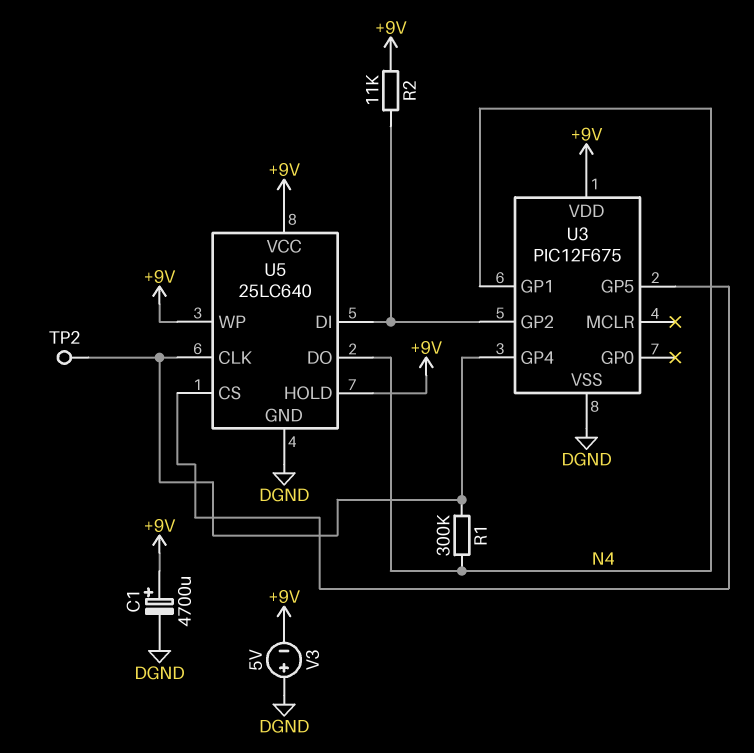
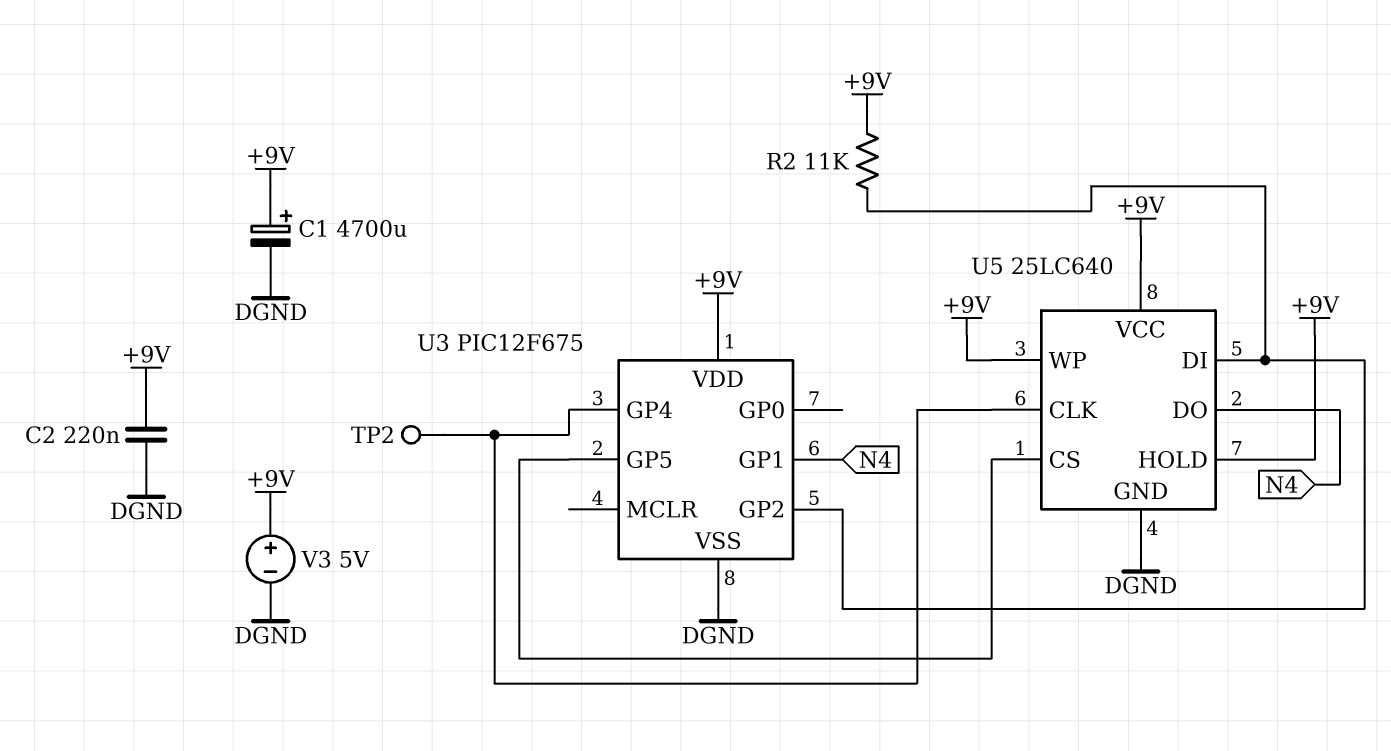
C2: none -> 220nF (+9V, DGND)
R1: 300k (N4, U3/GP4) -> none
V3: 5V (plus DGND, minus +9V) -> 5V (plus +9V, minus DGND)

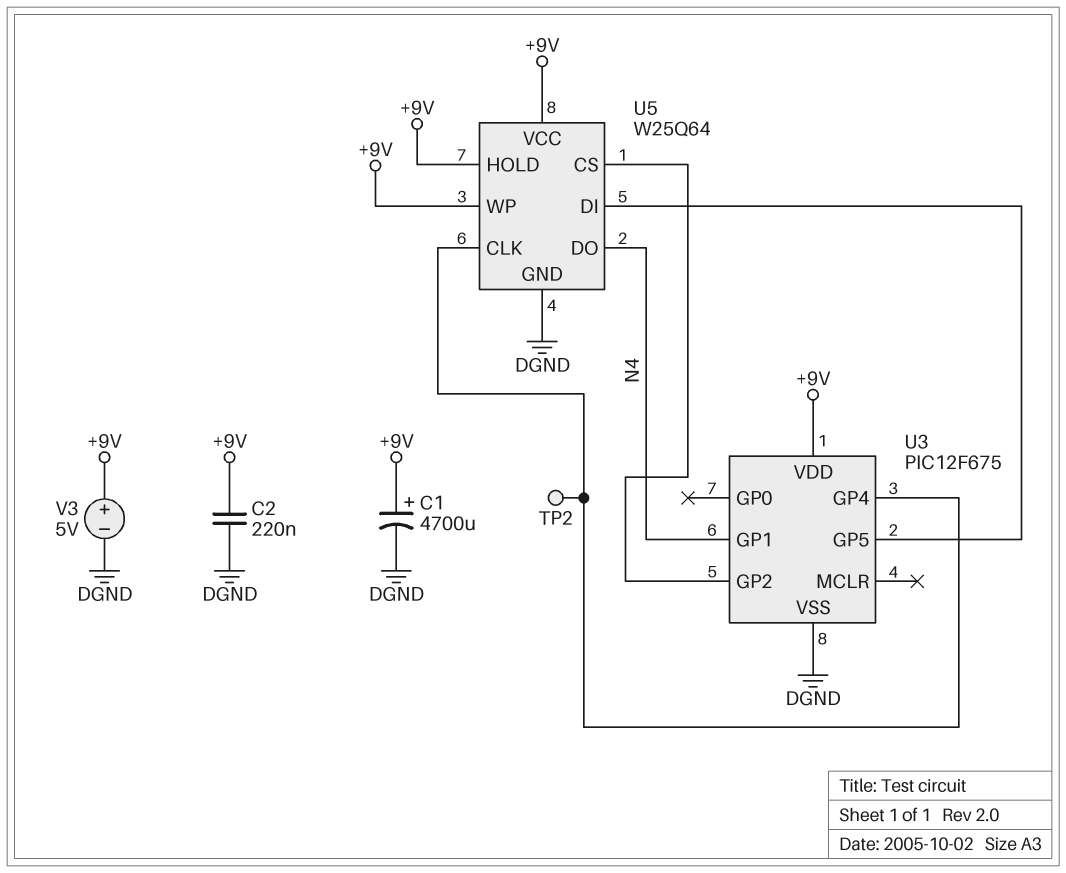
R2: 11k (+9V, U3/GP2) -> none
U5: 25LC640 -> W25Q64
U5 pin CS: U3/GP5 -> U3/GP2
U5 pin DI: U3/GP2 -> U3/GP5

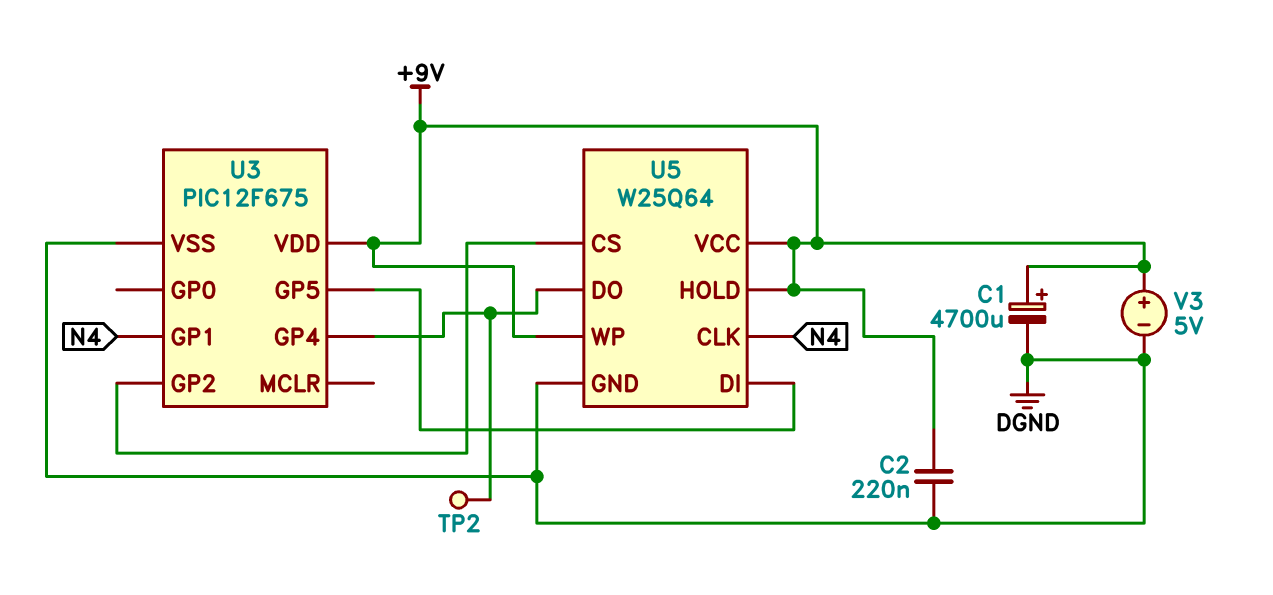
U5 pin CLK: U3/GP4 -> N4
U5 pin DO: N4 -> U3/GP4

